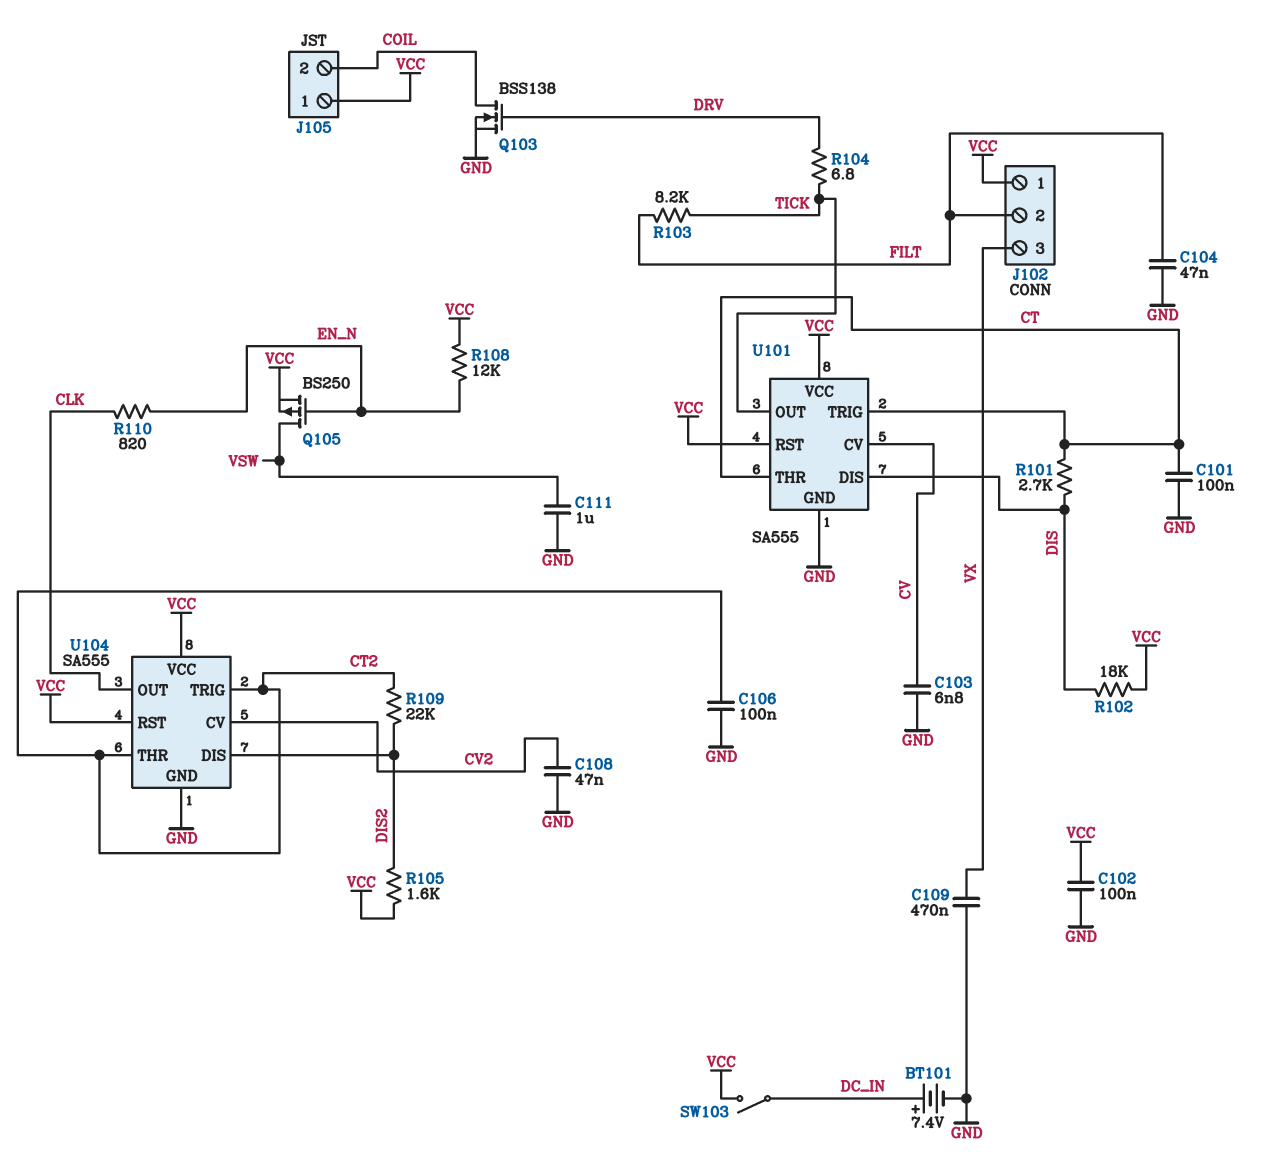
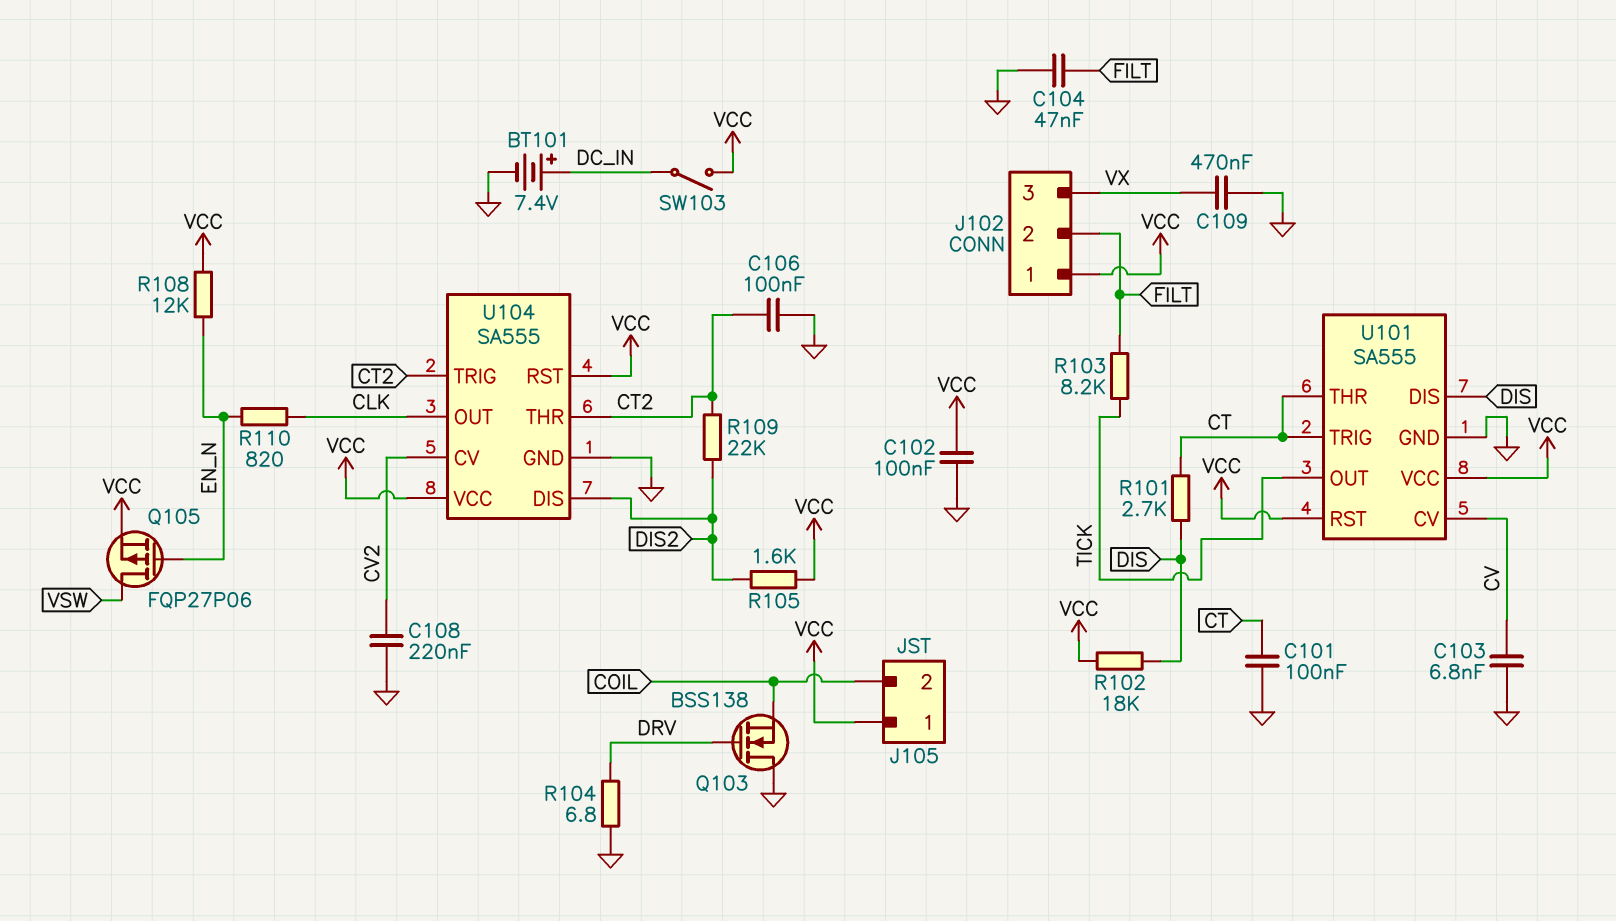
C108: 47nF (CV2, GND) -> 220nF (CV2, GND)
C111: 1uF (GND, VSW) -> none
Q103: NMOS BSS138 (G DRV, D COIL, S GND) -> NMOS BSS138 (G DRV, D GND, S COIL)
Q105: PMOS BS250 (G EN_N, D VSW, S VCC) -> PMOS FQP27P06 (G EN_N, D VSW, S VCC)
R104: 6.8 (DRV, TICK) -> 6.8 (DRV, GND)

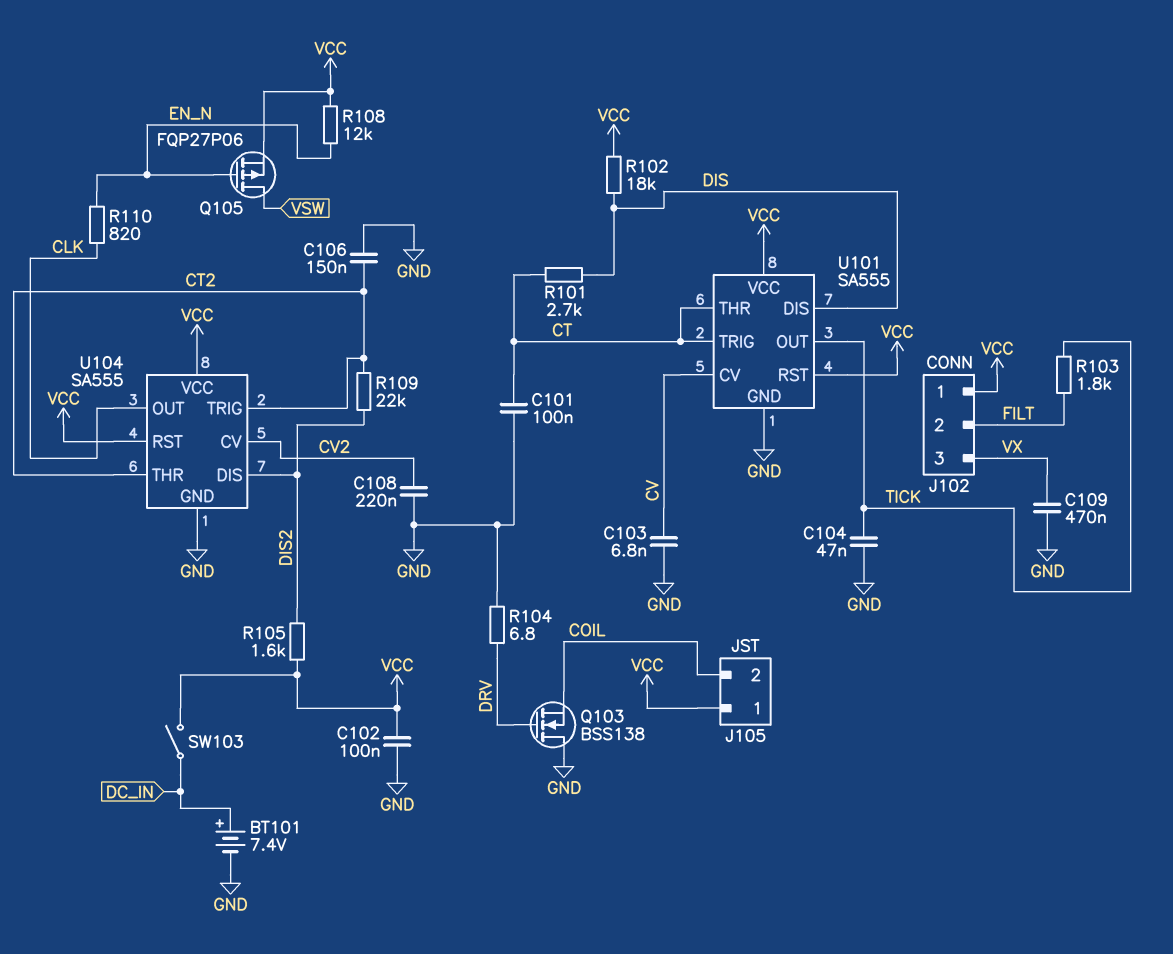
C104: 47nF (FILT, GND) -> 47nF (GND, TICK)
C106: 100nF (CT2, GND) -> 150nF (CT2, GND)
R103: 8.2k (FILT, TICK) -> 1.8k (FILT, TICK)

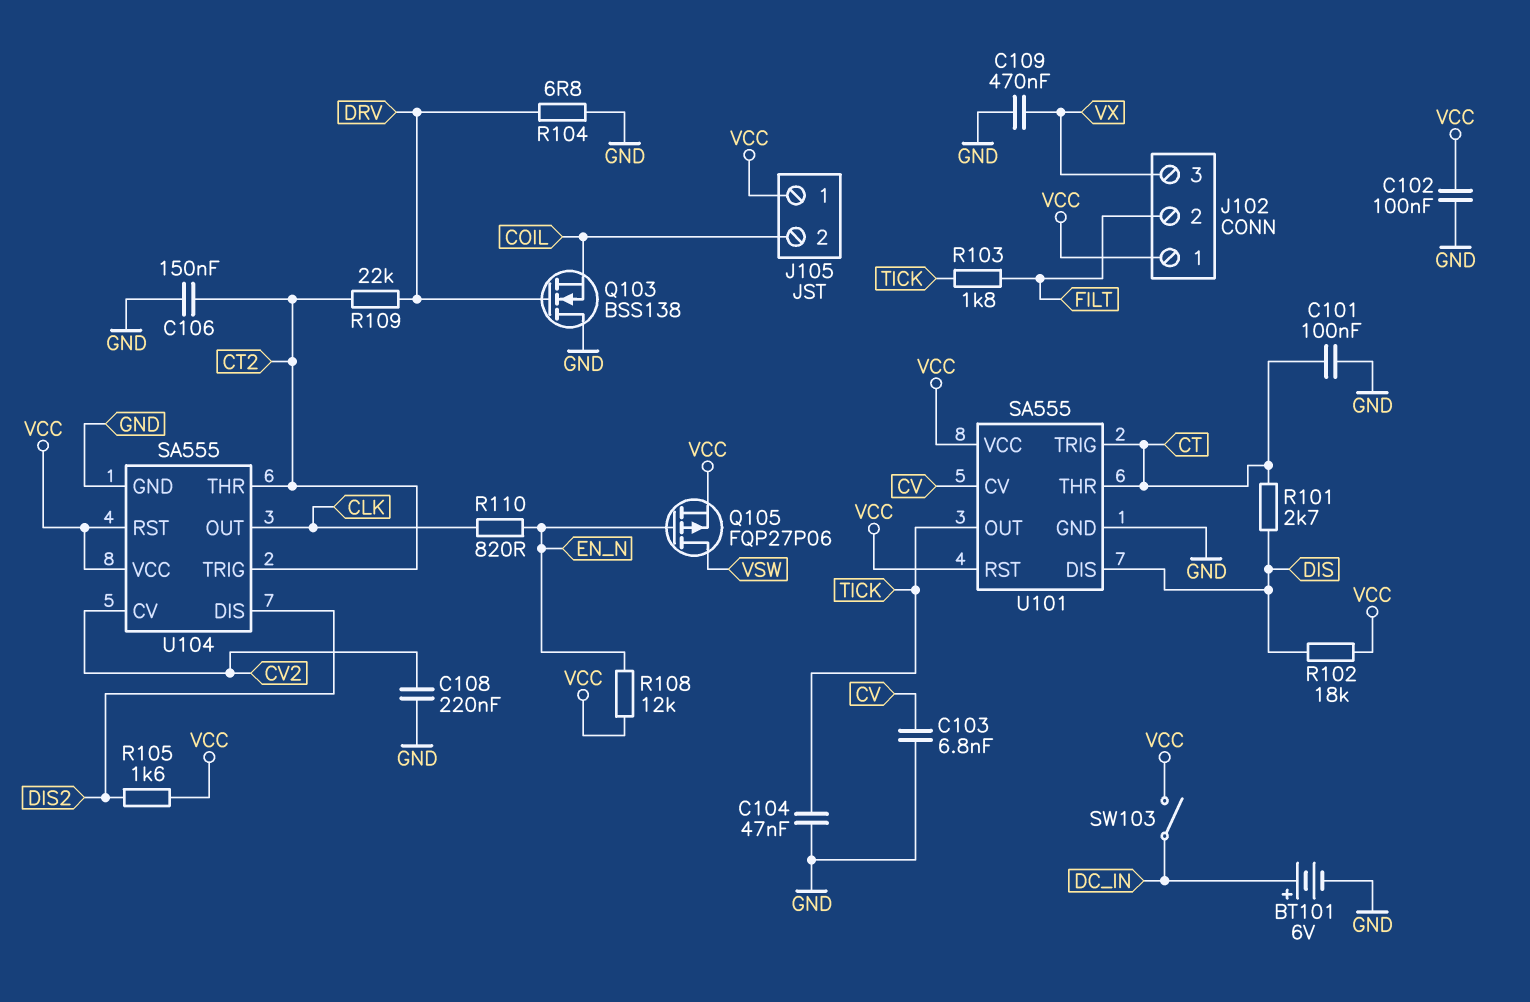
BT101: 7.4V (plus DC_IN, minus GND) -> 6V (plus DC_IN, minus GND)
R109: 22k (CT2, DIS2) -> 22k (CT2, DRV)

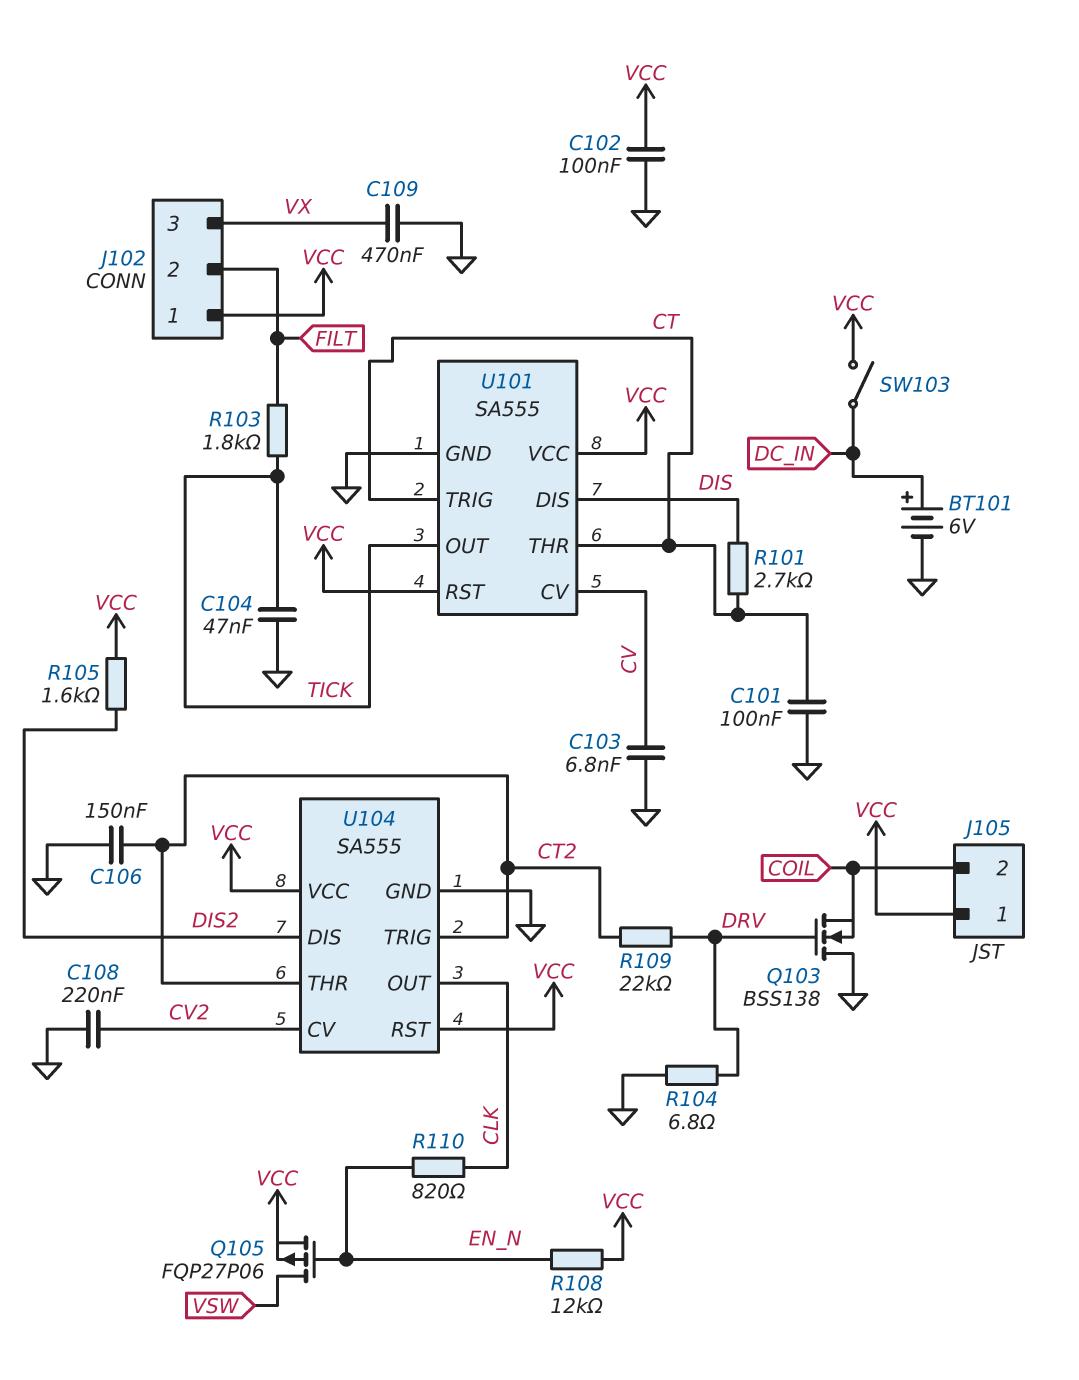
R102: 18k (DIS, VCC) -> none

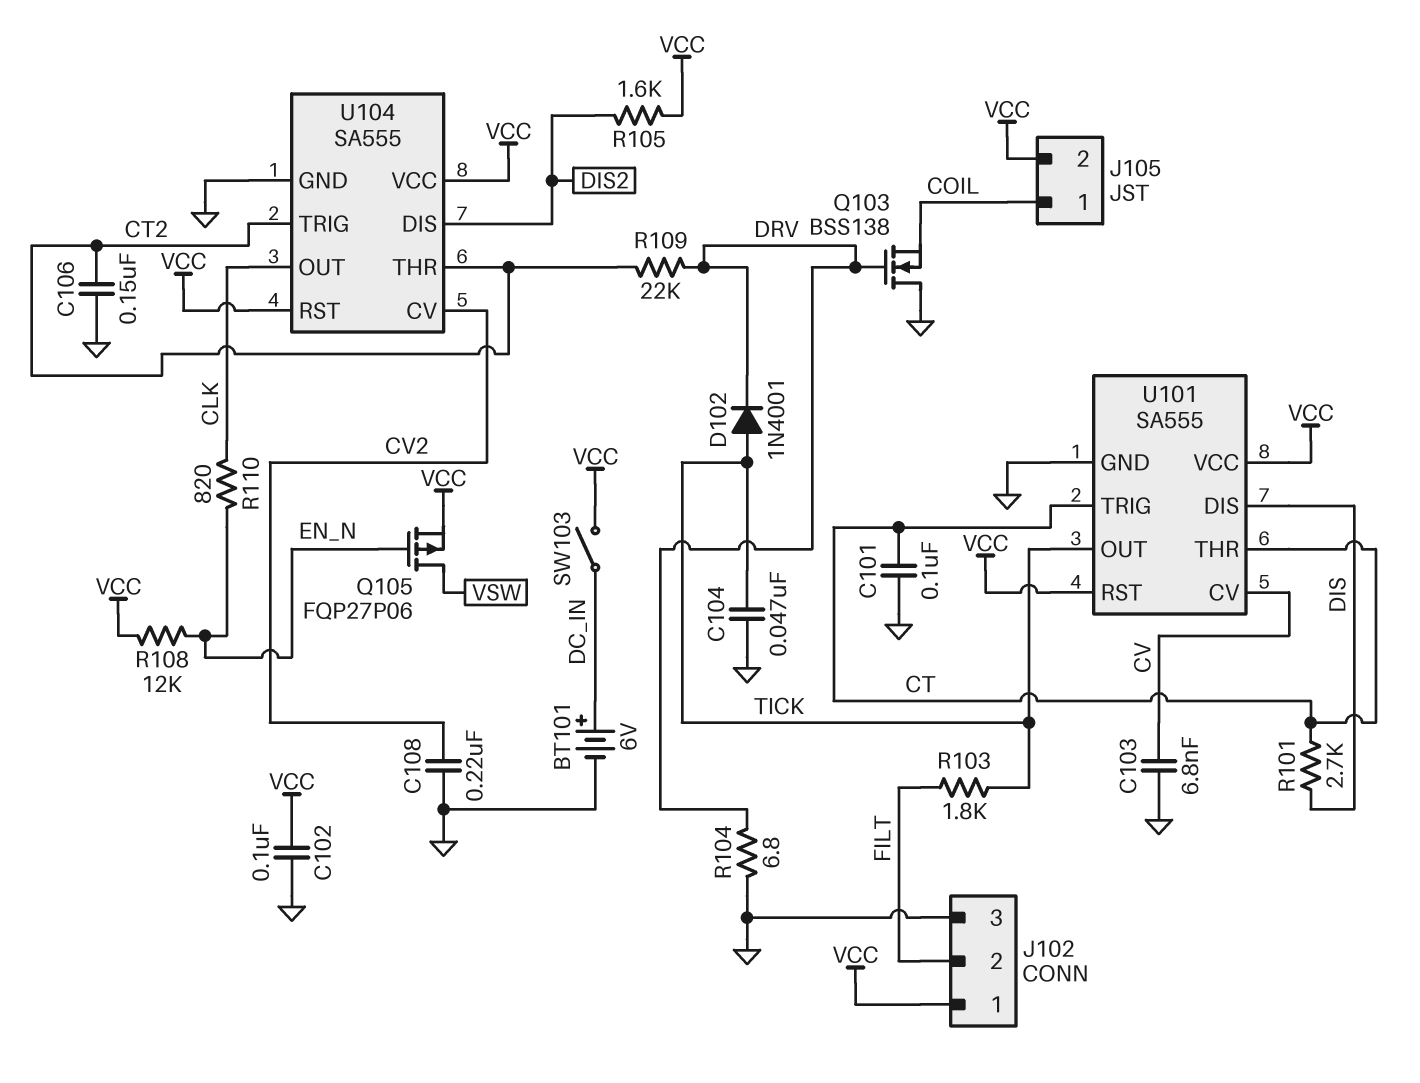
C109: 470nF (GND, VX) -> none
D102: none -> diode 1N4001 (A TICK, K DRV)
J102 pin 3: VX -> GND
J105 pin 1: VCC -> COIL
J105 pin 2: COIL -> VCC

